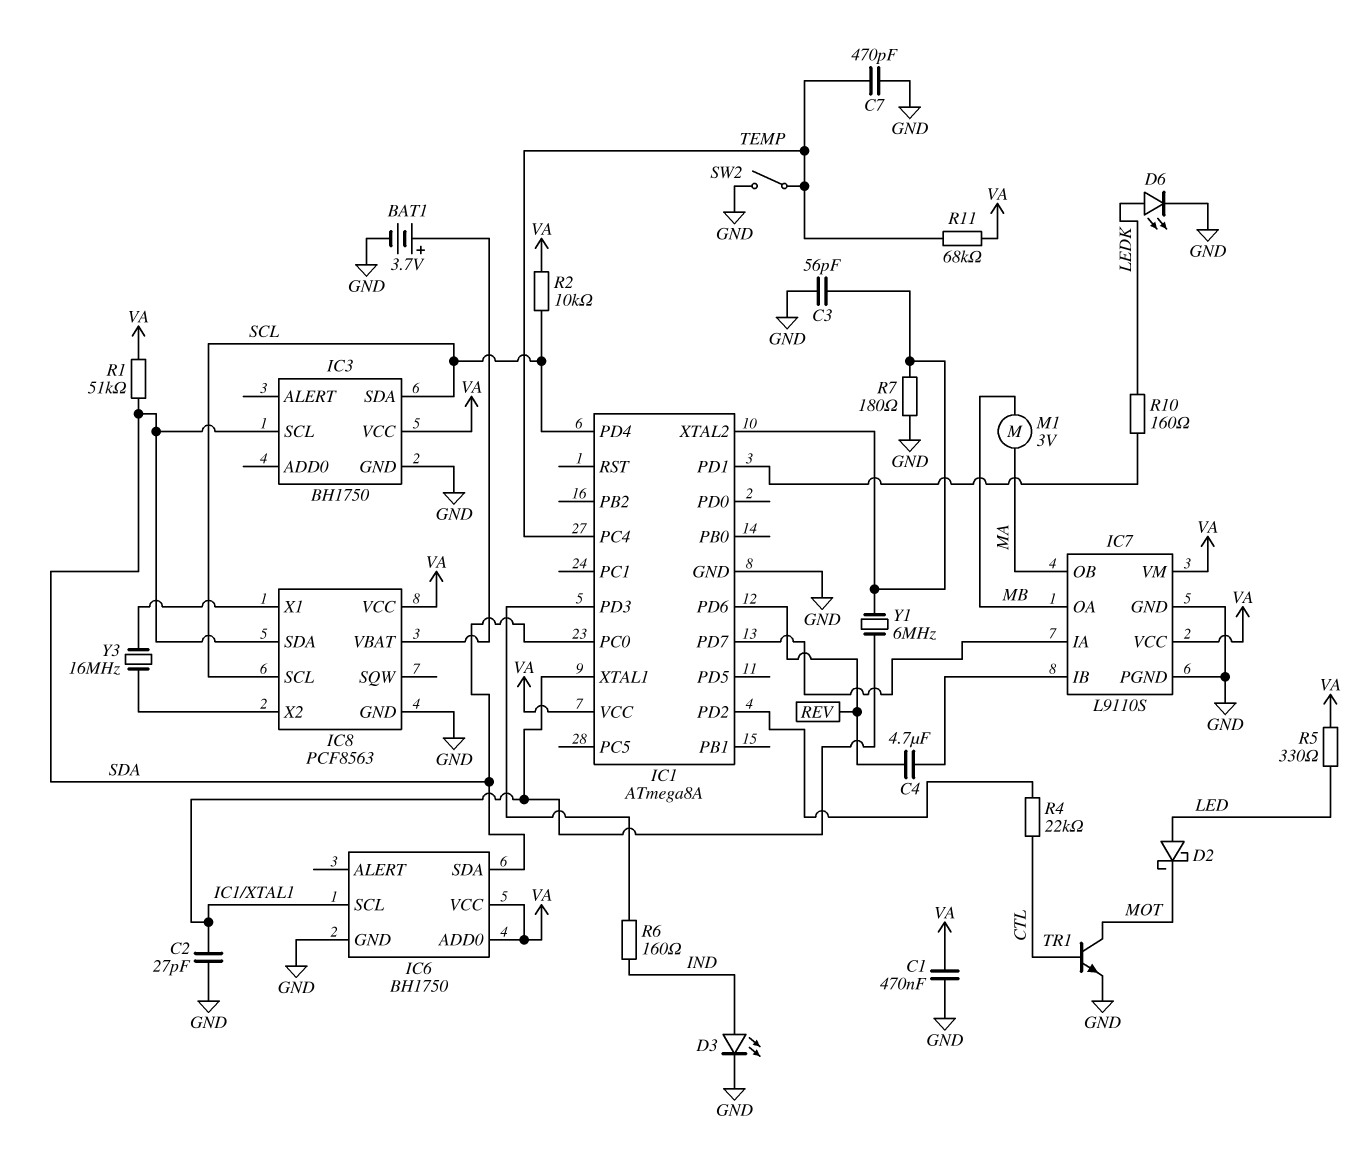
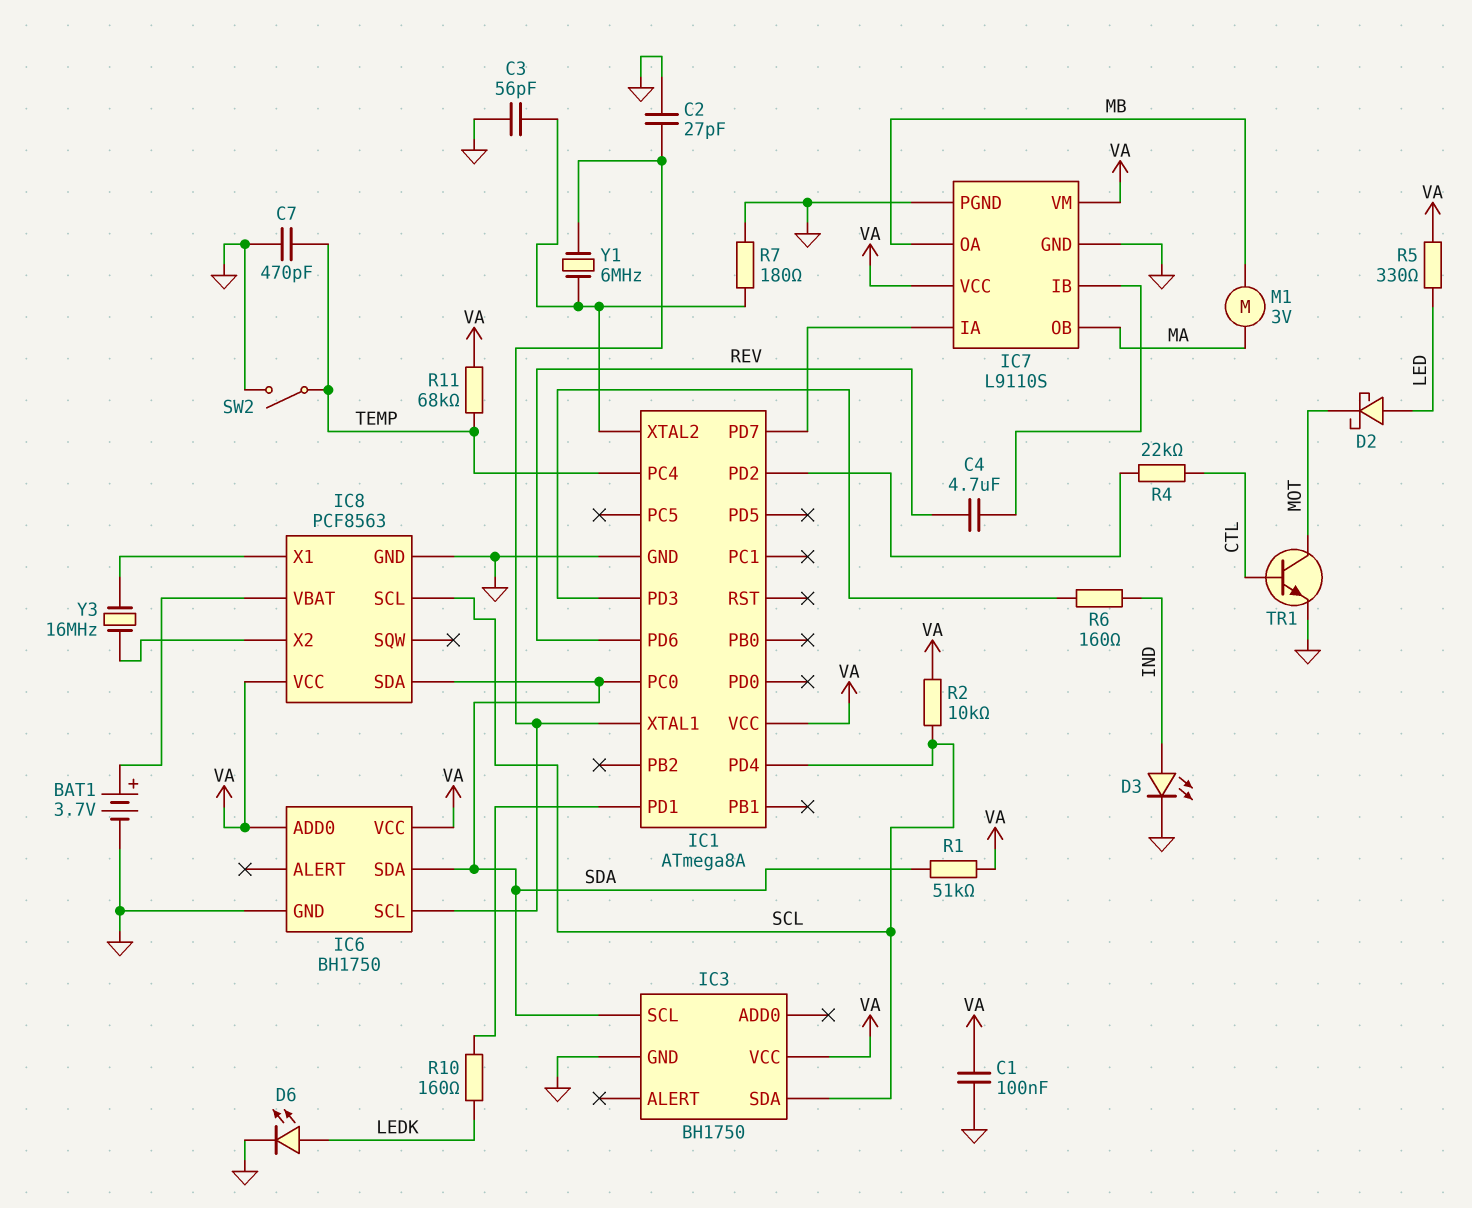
C1: 470nF (GND, VA) -> 100nF (GND, VA)

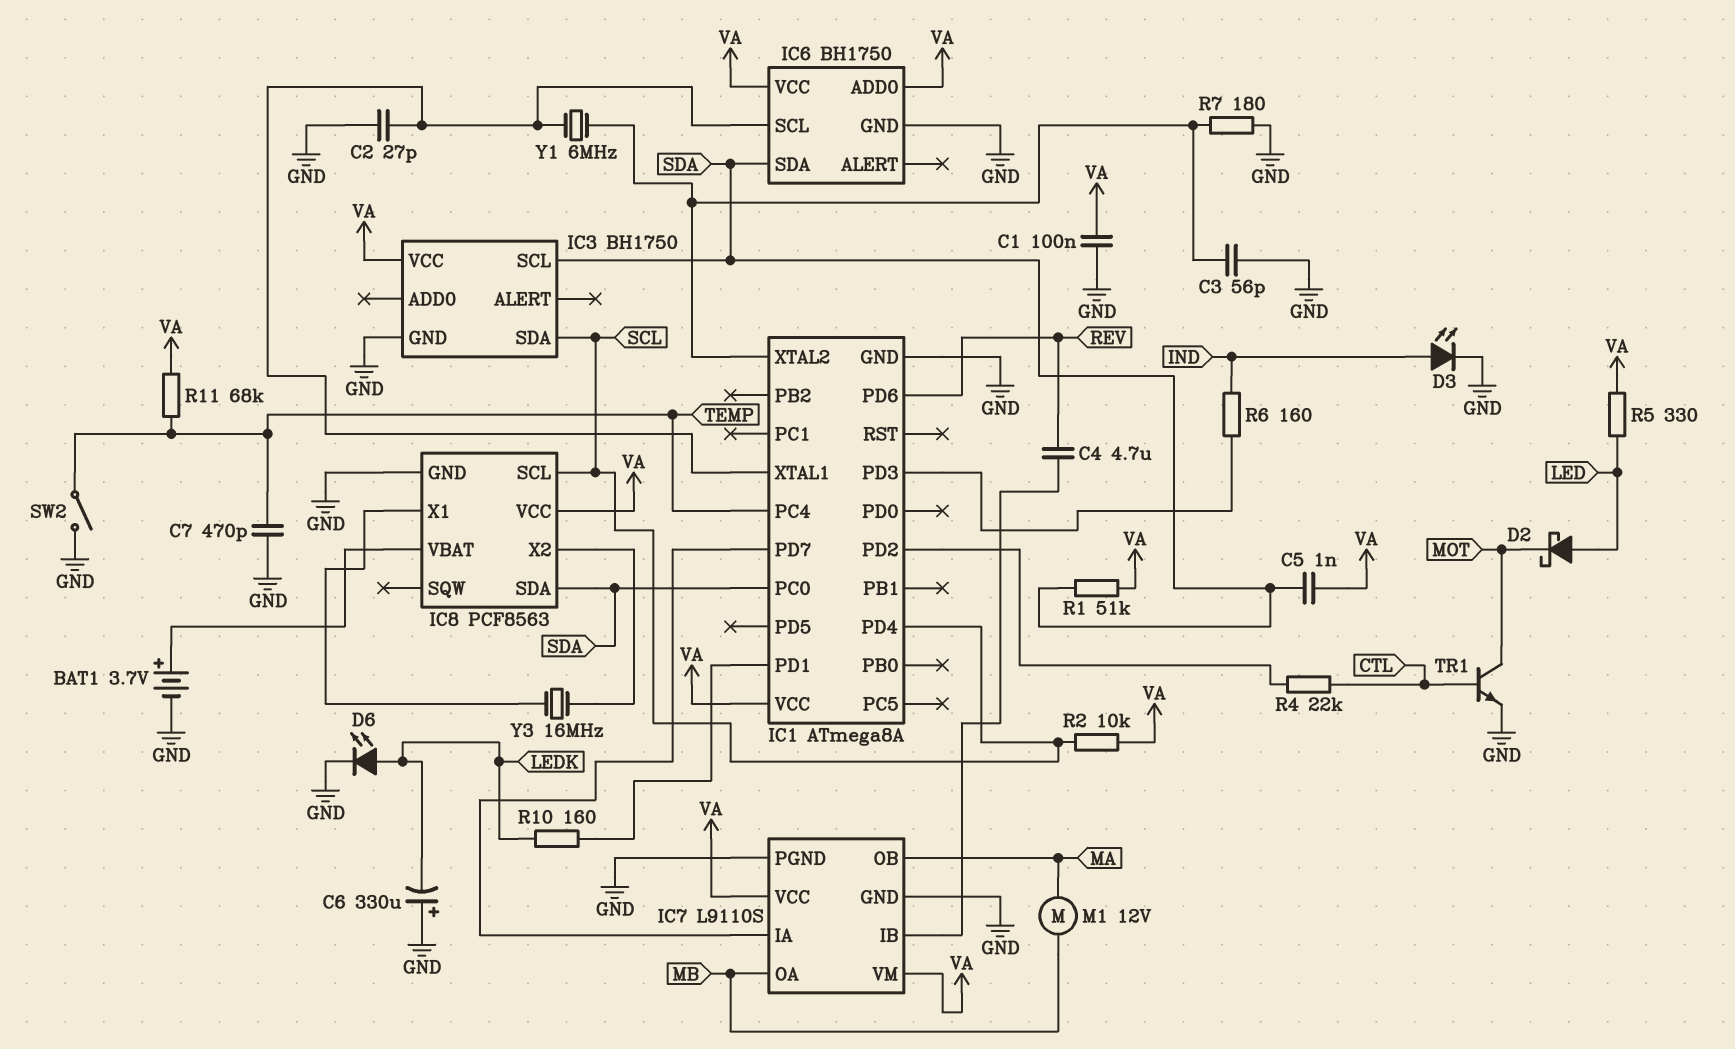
C5: none -> 1nF (SDA, VA)
C6: none -> 330uF (plus GND, minus LEDK)
M1: motor 3V (MA, MB) -> motor 12V (MA, MB)

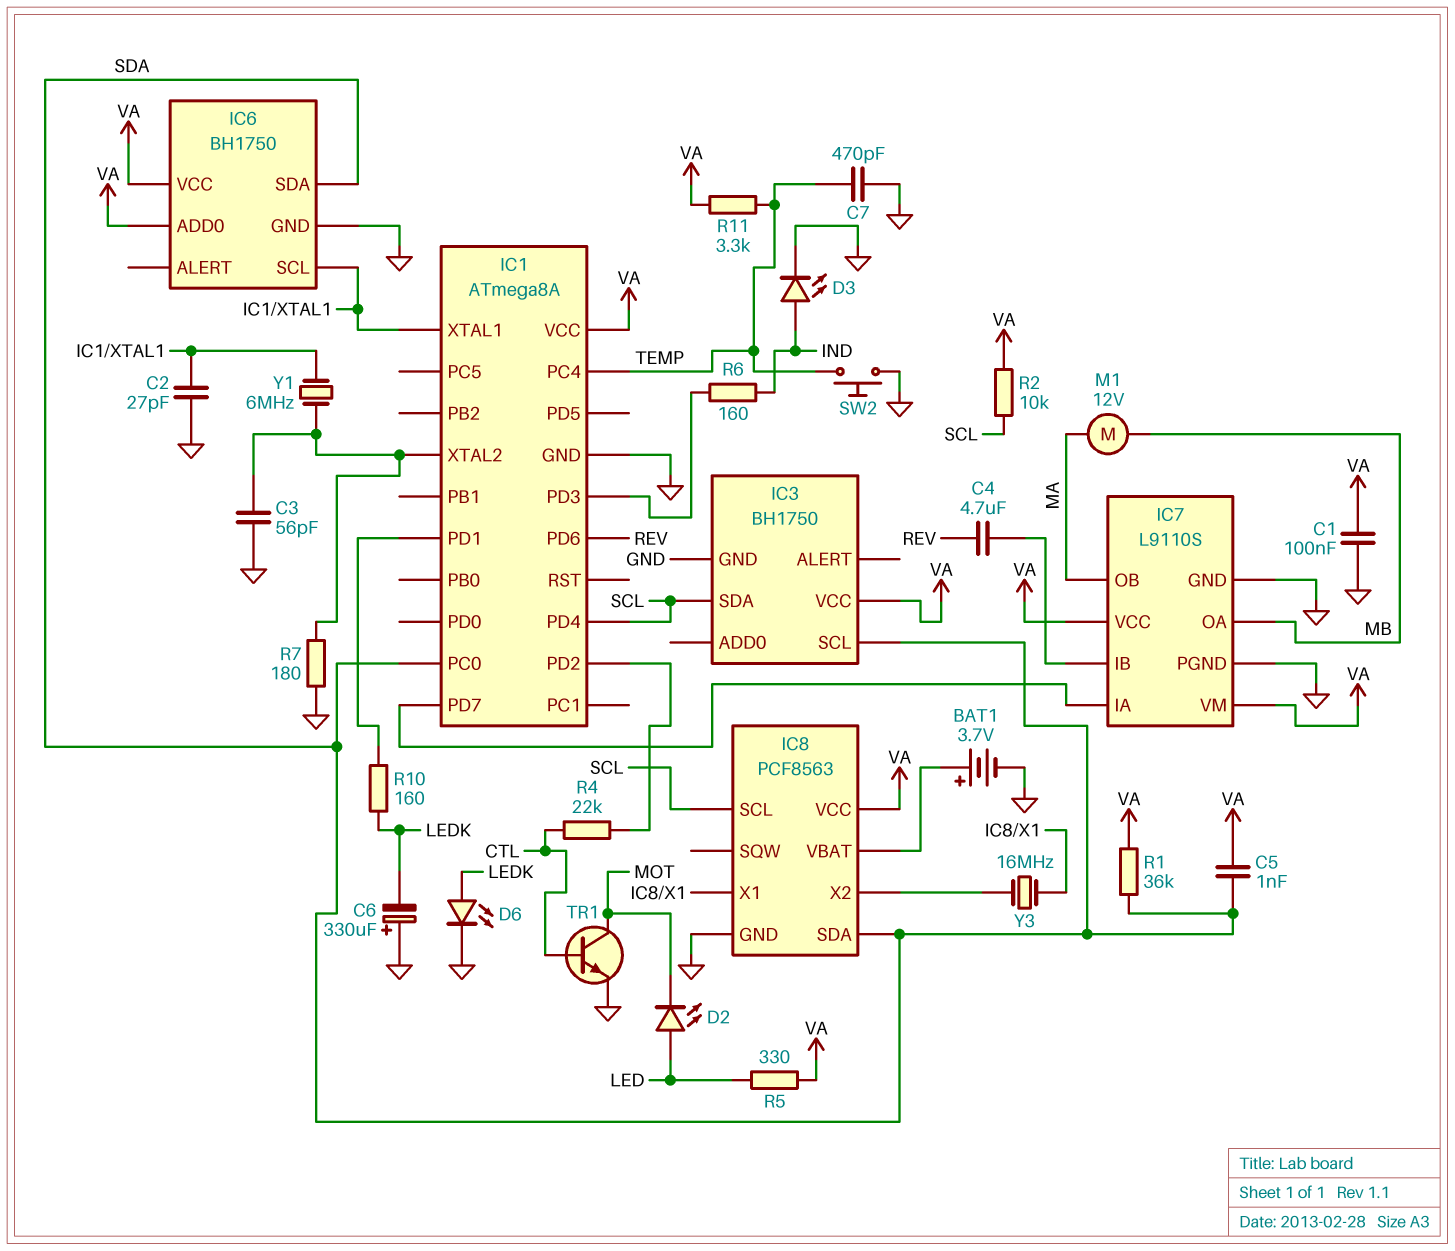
D2: schottky (A LED, K MOT) -> LED (A LED, K MOT)
R1: 51k (SDA, VA) -> 36k (SDA, VA)
R11: 68k (TEMP, VA) -> 3.3k (TEMP, VA)
SW2: switch (GND, TEMP) -> button (GND, TEMP)

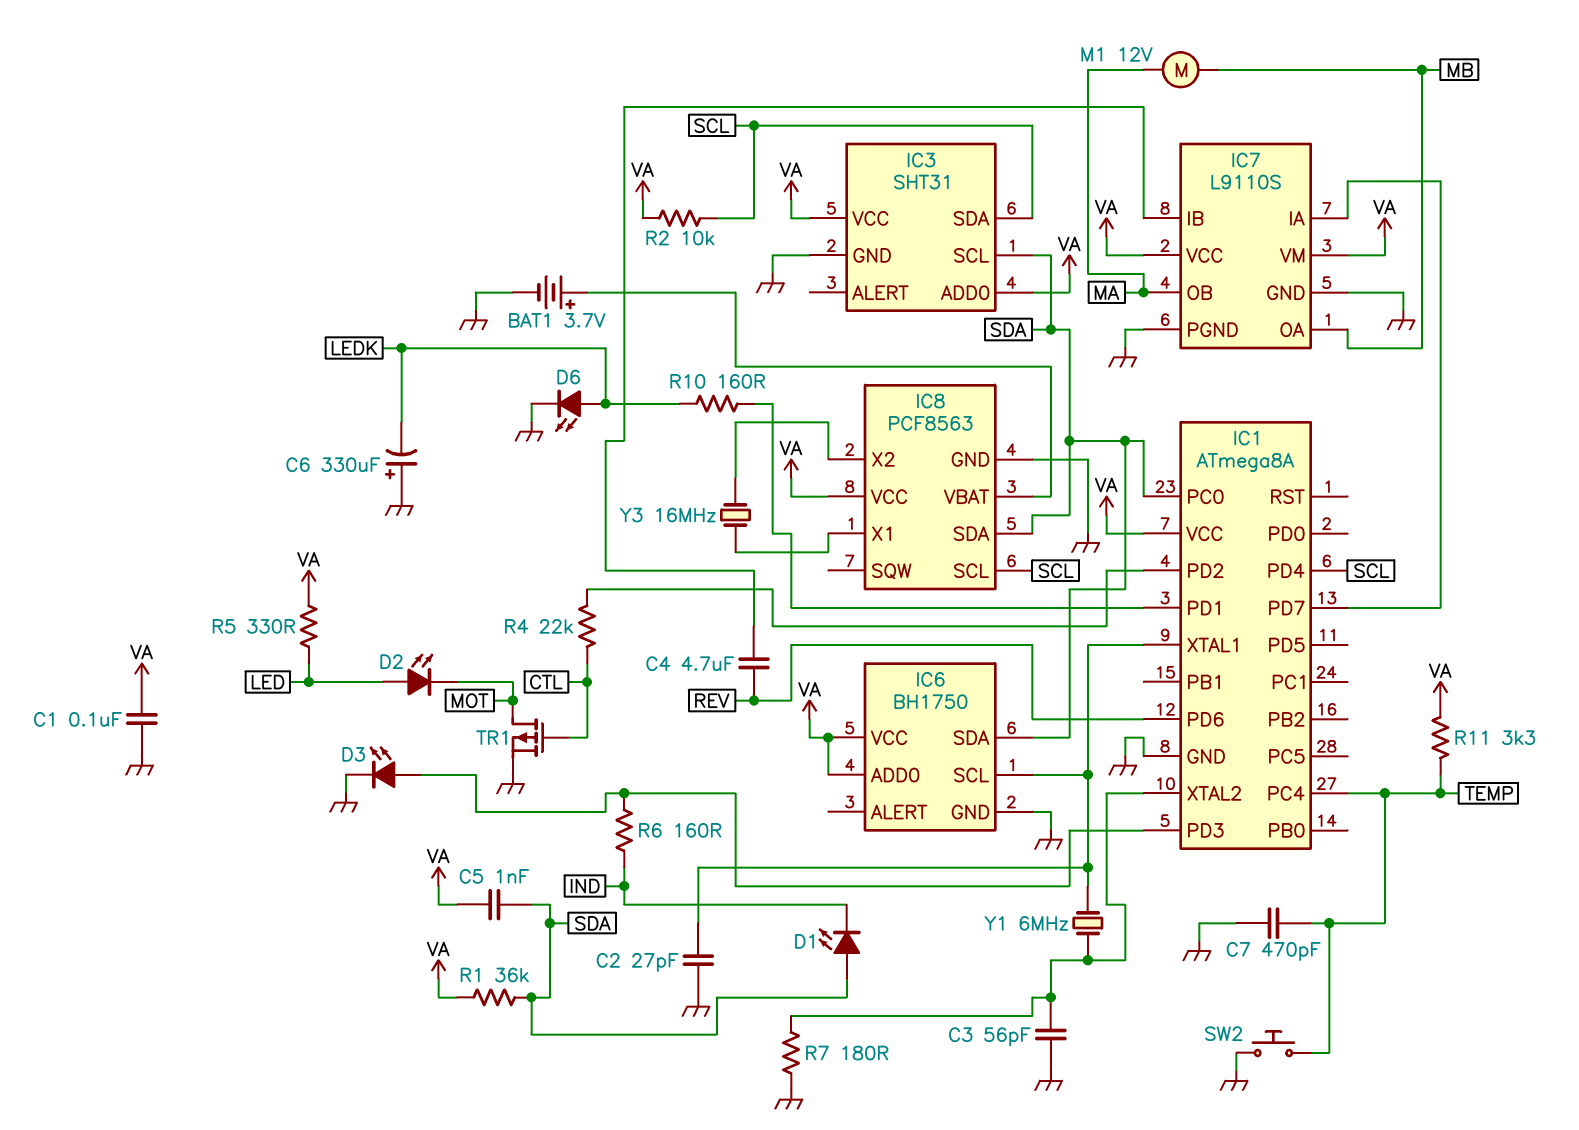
D1: none -> LED (A SDA, K IND)
D3: LED (A IND, K GND) -> LED (A IC1/PD3, K GND)
IC3: BH1750 -> SHT31
IC3 pin ADD0: none -> VA
TR1: NPN (B CTL, C MOT, E GND) -> PMOS (G CTL, D MOT, S GND)

